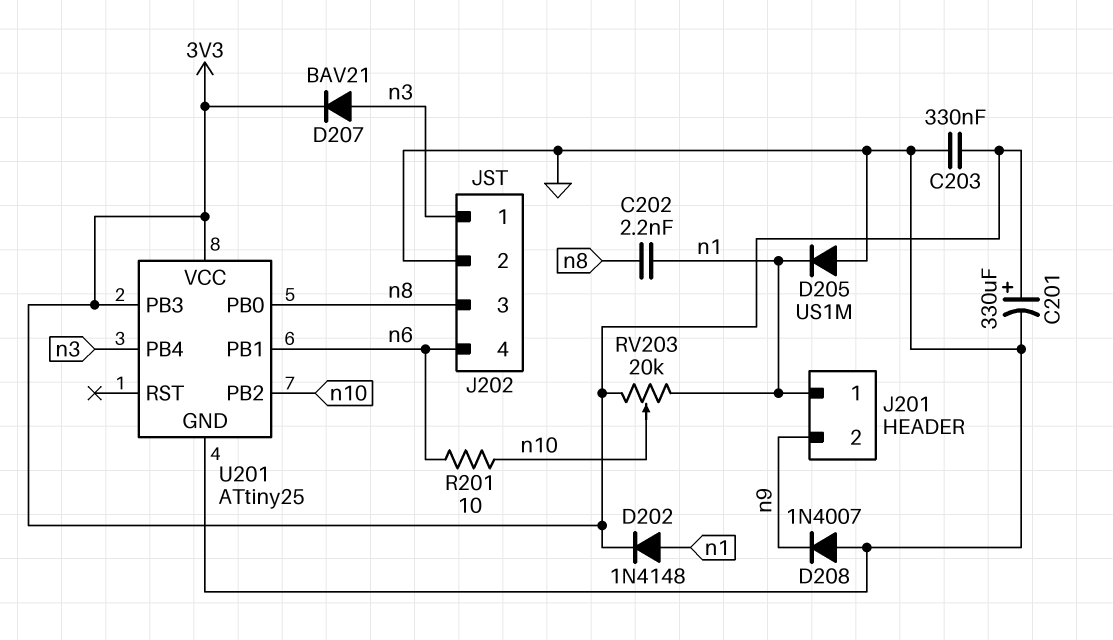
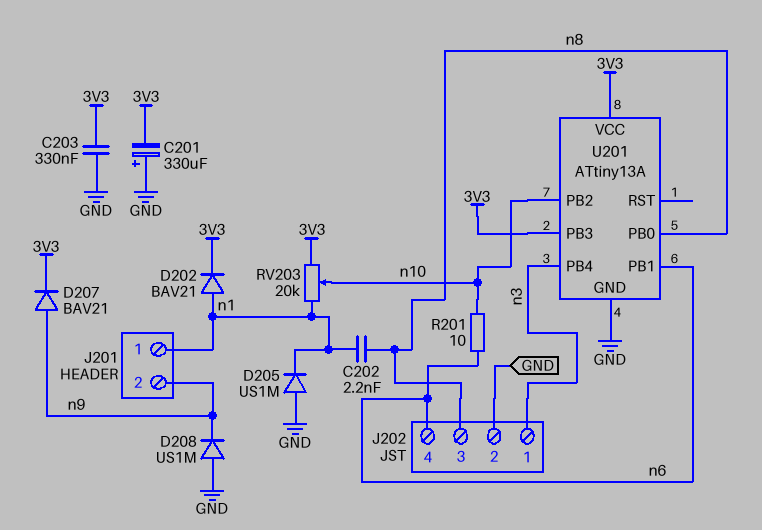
C201: 330uF (plus 3V3, minus GND) -> 330uF (plus GND, minus 3V3)
D202: diode 1N4148 (A n1, K 3V3) -> diode BAV21 (A n1, K 3V3)
D207: diode BAV21 (A n3, K 3V3) -> diode BAV21 (A n9, K 3V3)
D208: diode 1N4007 (A GND, K n9) -> diode US1M (A GND, K n9)
U201: ATtiny25 -> ATtiny13A

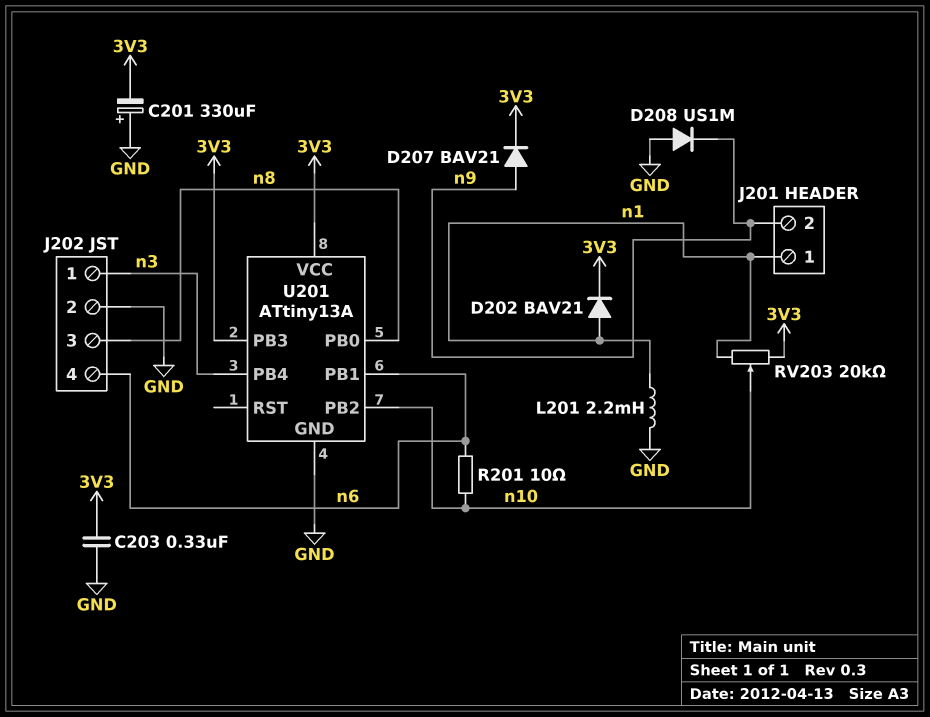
C202: 2.2nF (n1, n8) -> none
D205: diode US1M (A GND, K n1) -> none
L201: none -> 2.2mH (GND, n1)

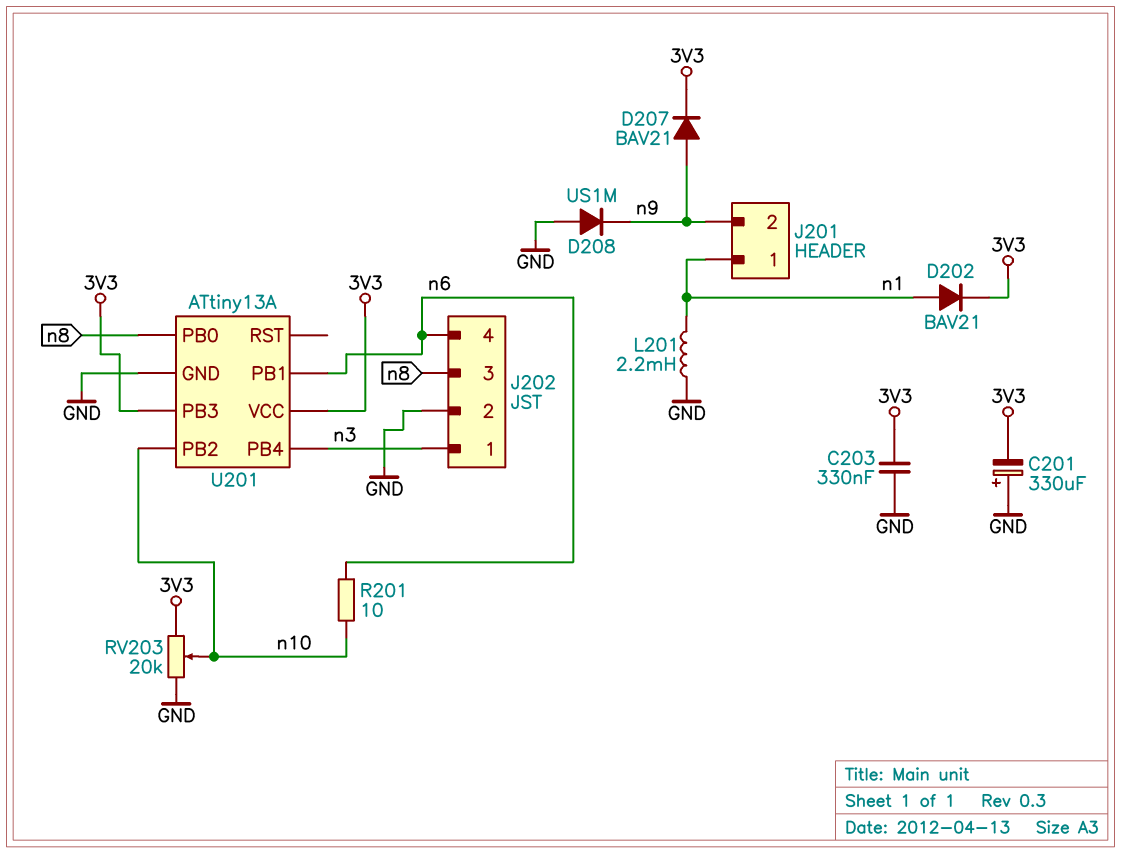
RV203: 20k (3V3, n1, wiper n10) -> 20k (3V3, GND, wiper n10)

